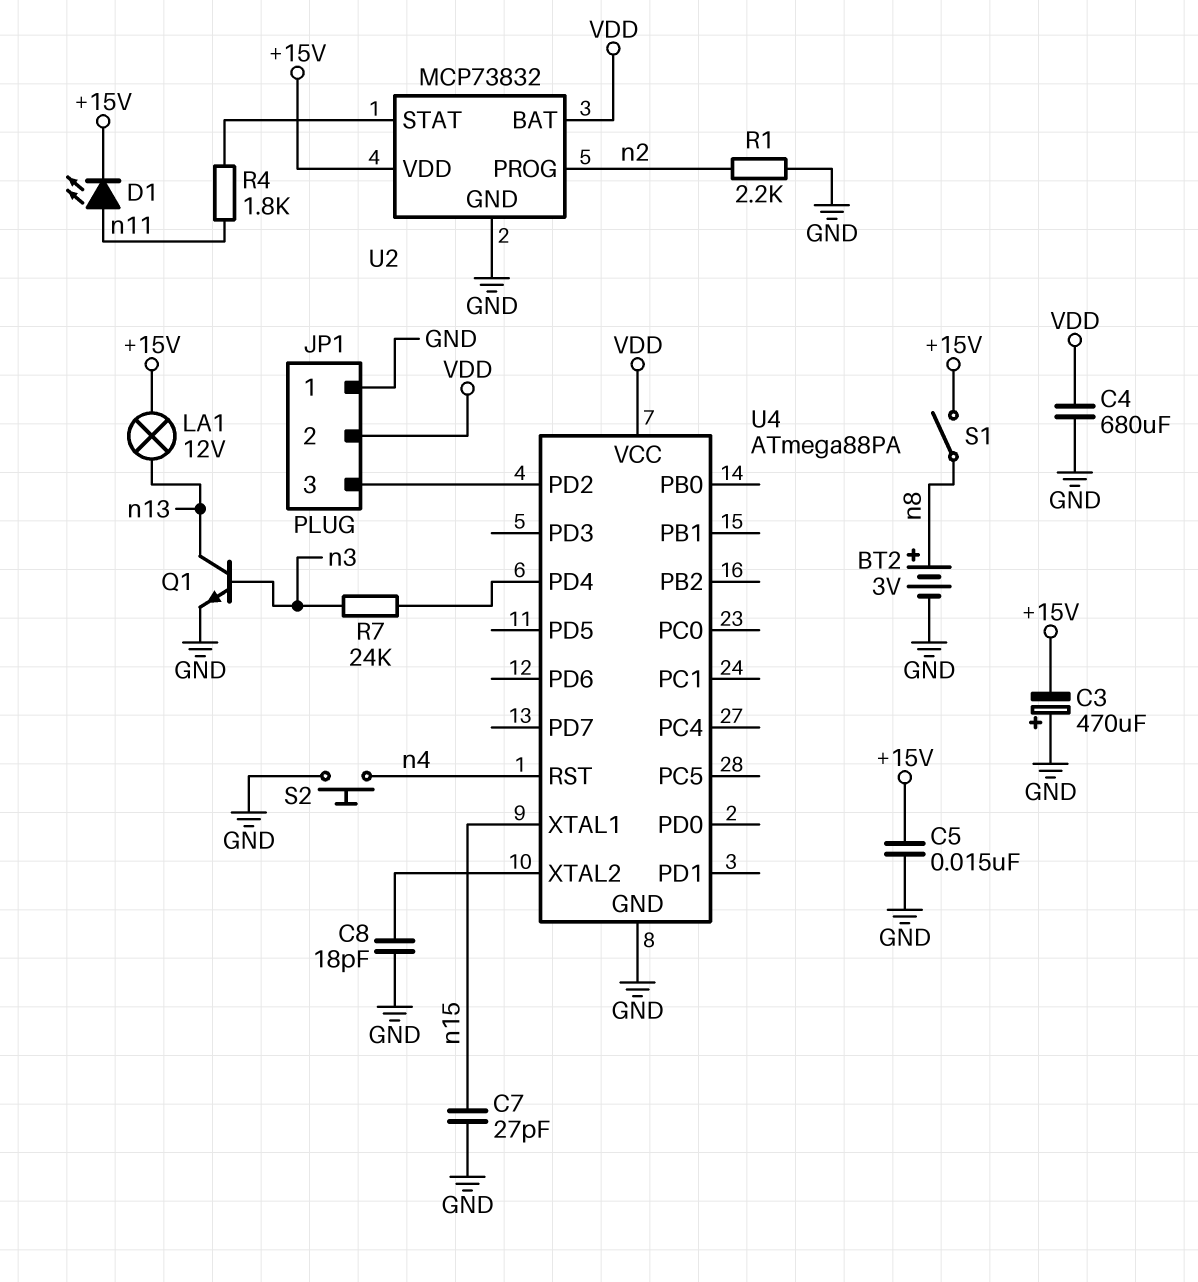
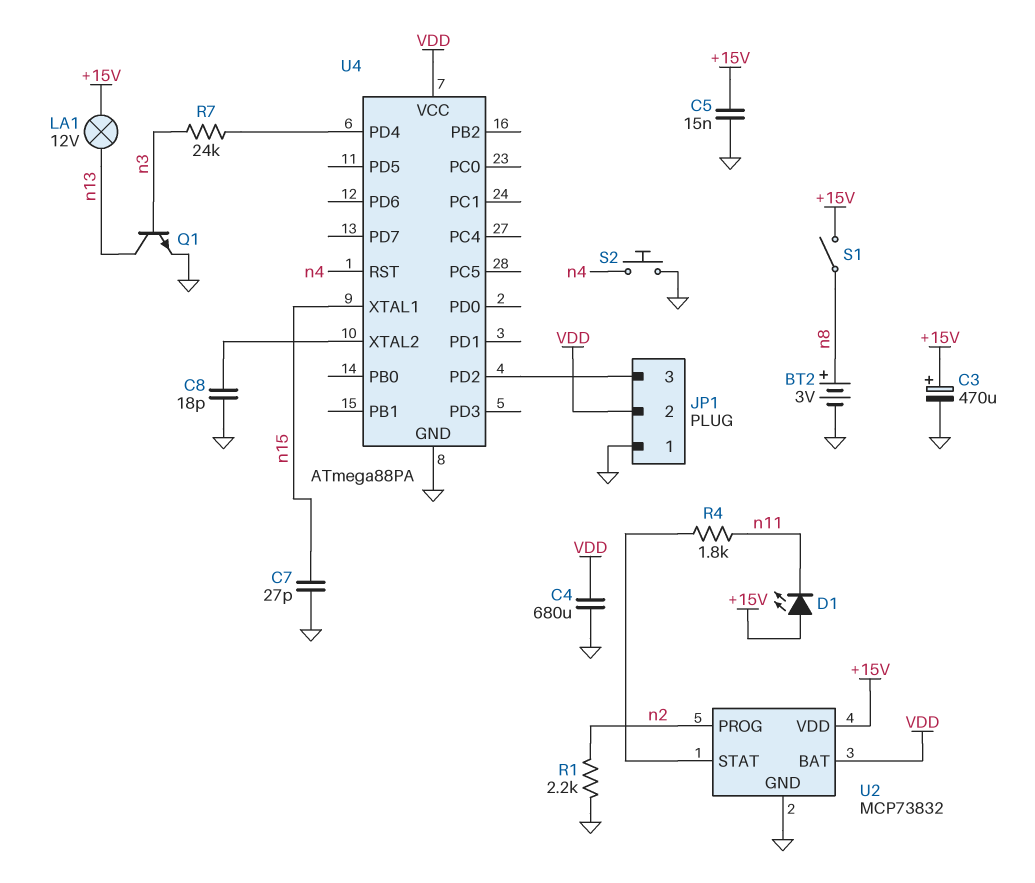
C3: 470uF (plus GND, minus +15V) -> 470uF (plus +15V, minus GND)
D1: LED (A n11, K +15V) -> LED (A +15V, K n11)

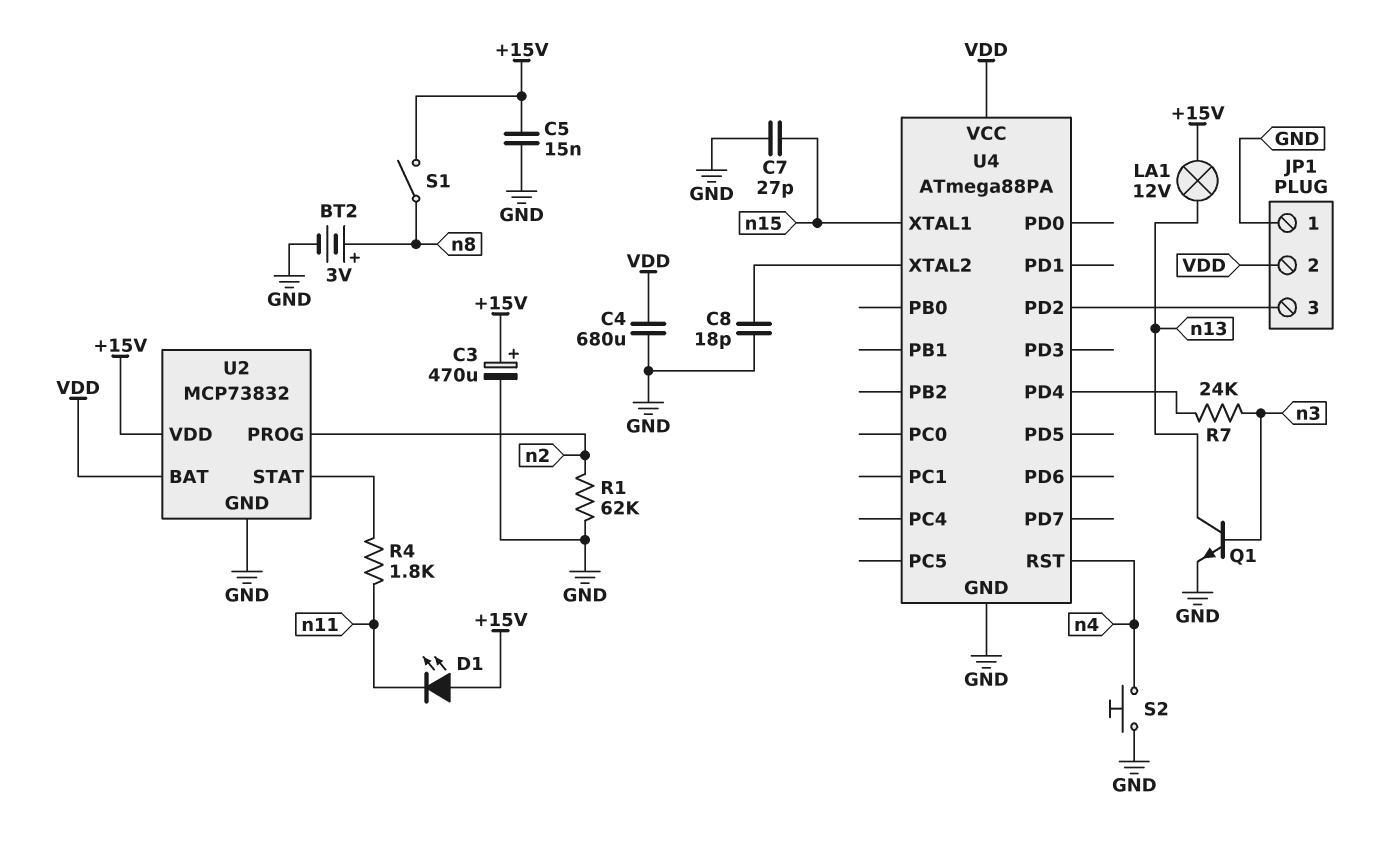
R1: 2.2k (GND, n2) -> 62k (GND, n2)

